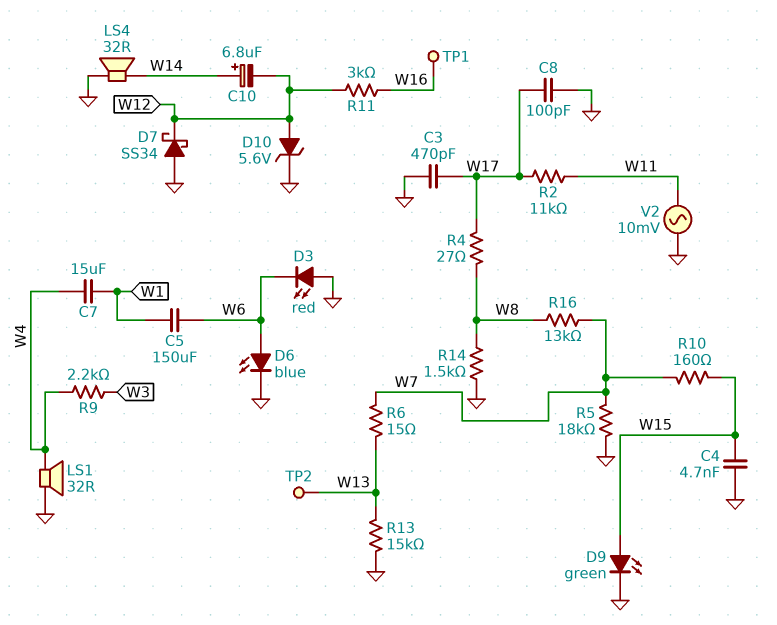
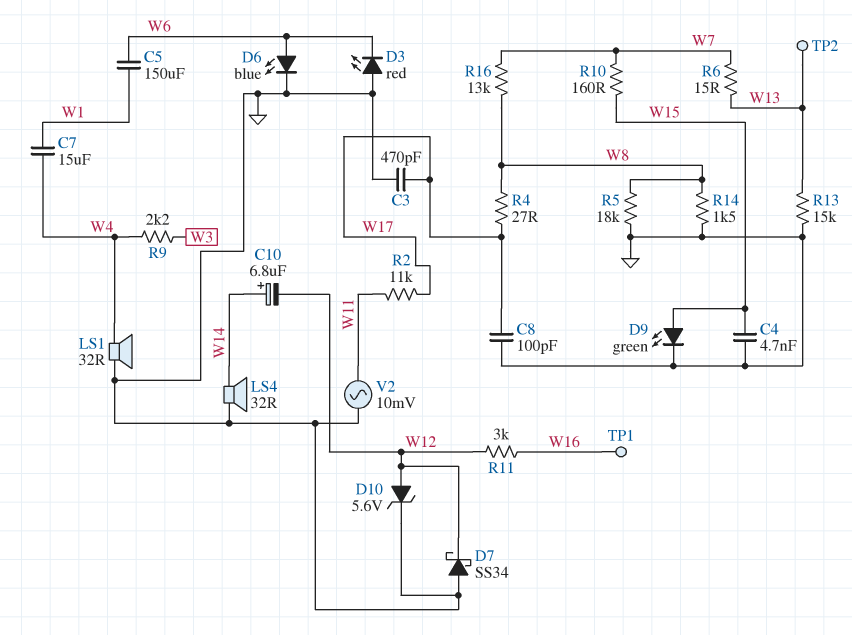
R5: 18k (GND, W7) -> 18k (GND, W8)

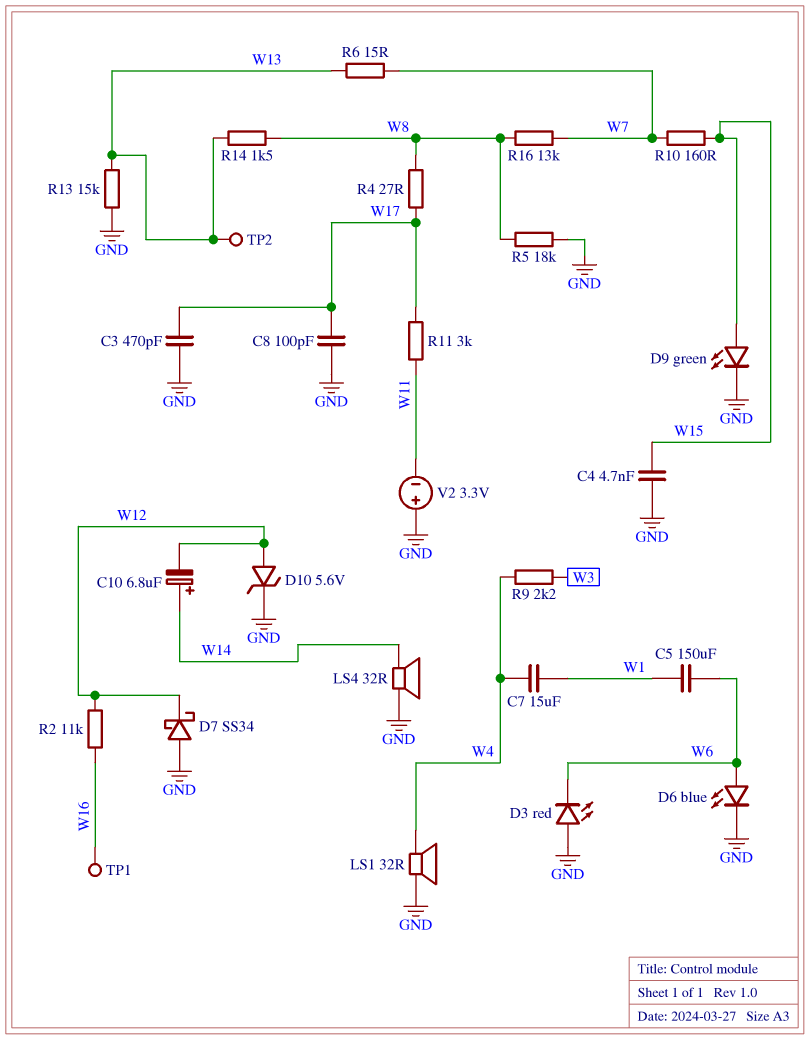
R2: 11k (W11, W17) -> 11k (W12, W16)
R11: 3k (W12, W16) -> 3k (W11, W17)
R14: 1.5k (GND, W8) -> 1.5k (W8, W13)
V2: AC 10mV (GND, W11) -> 3.3V (plus GND, minus W11)

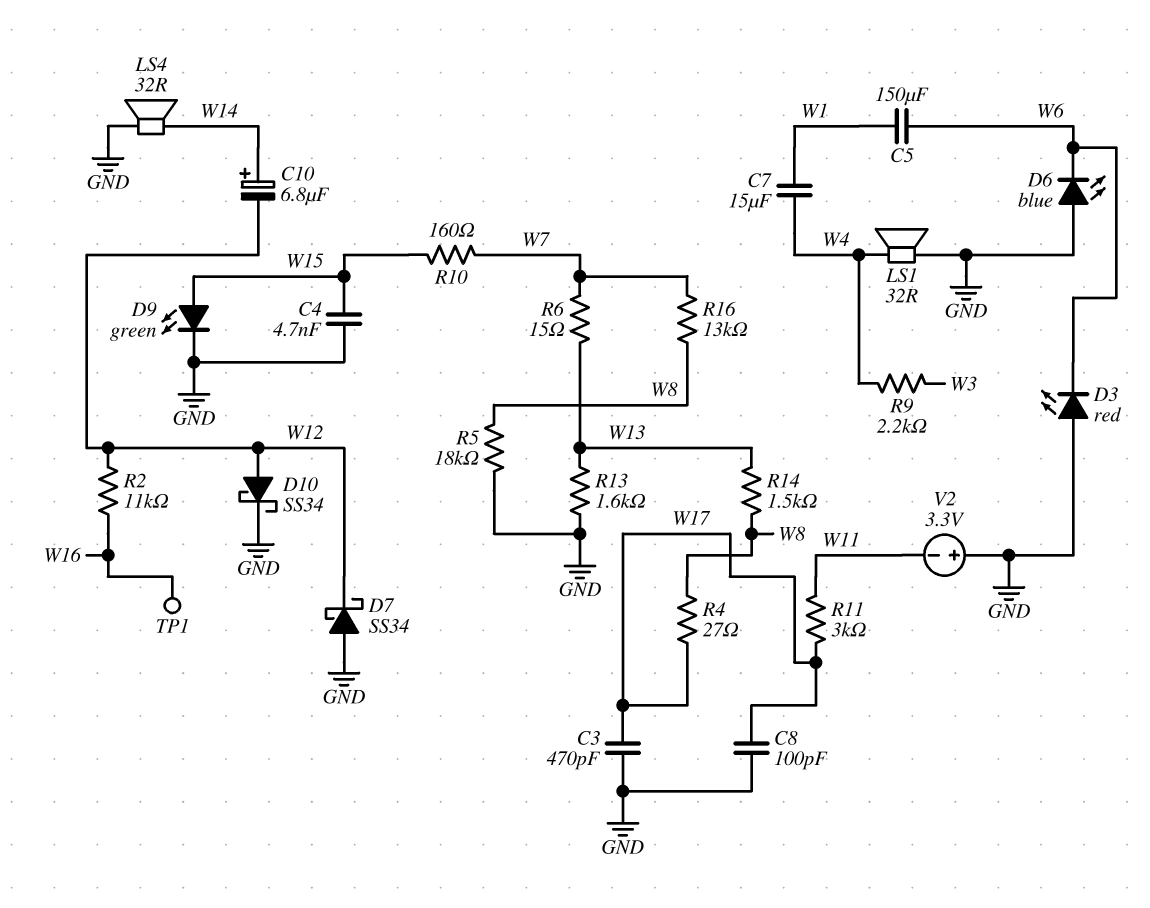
D6: LED blue (A W6, K GND) -> LED blue (A GND, K W6)
D10: zener 5.6V (A W12, K GND) -> schottky SS34 (A W12, K GND)
R13: 15k (GND, W13) -> 1.6k (GND, W13)
TP2: test point (W13) -> none

